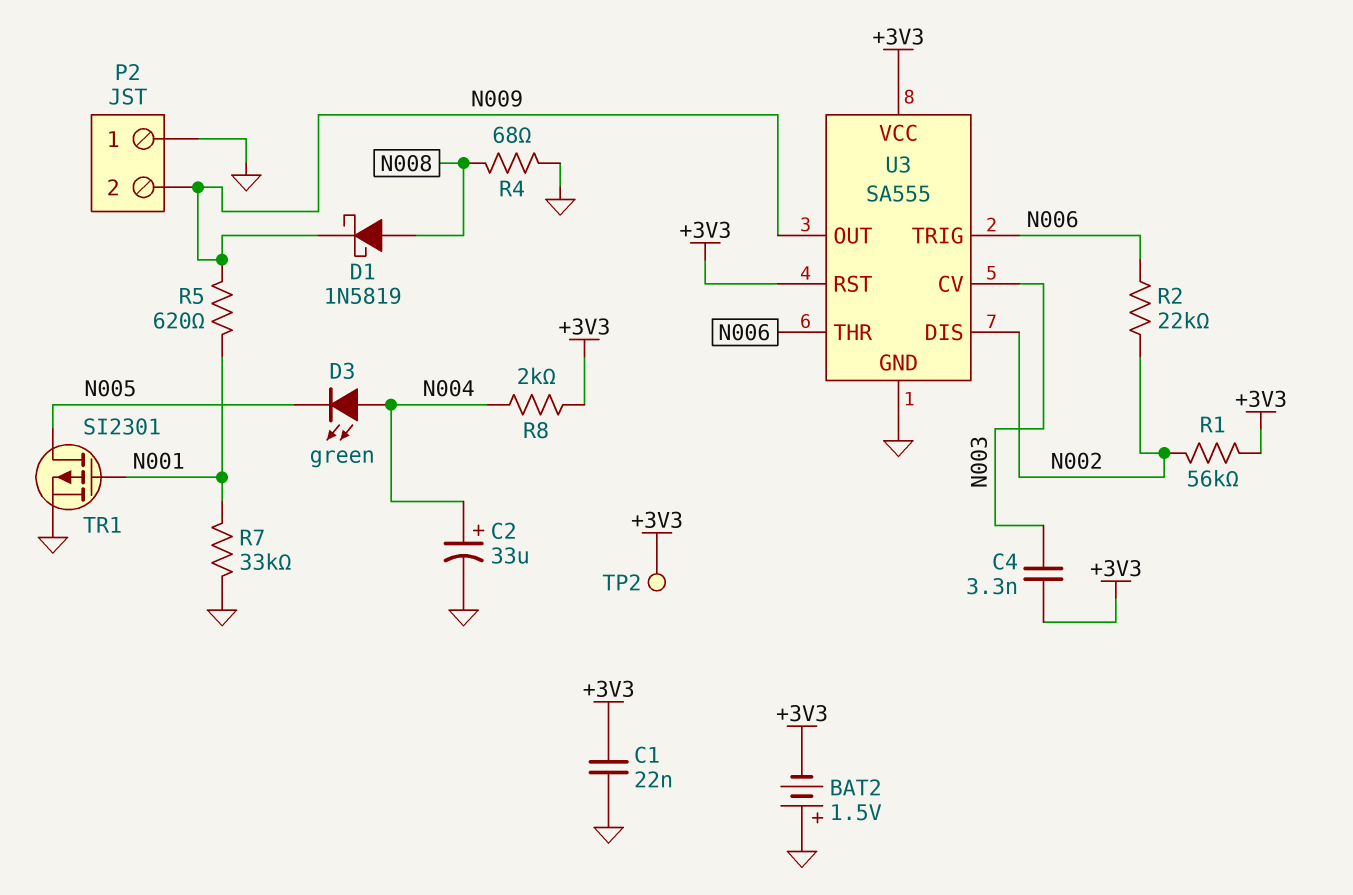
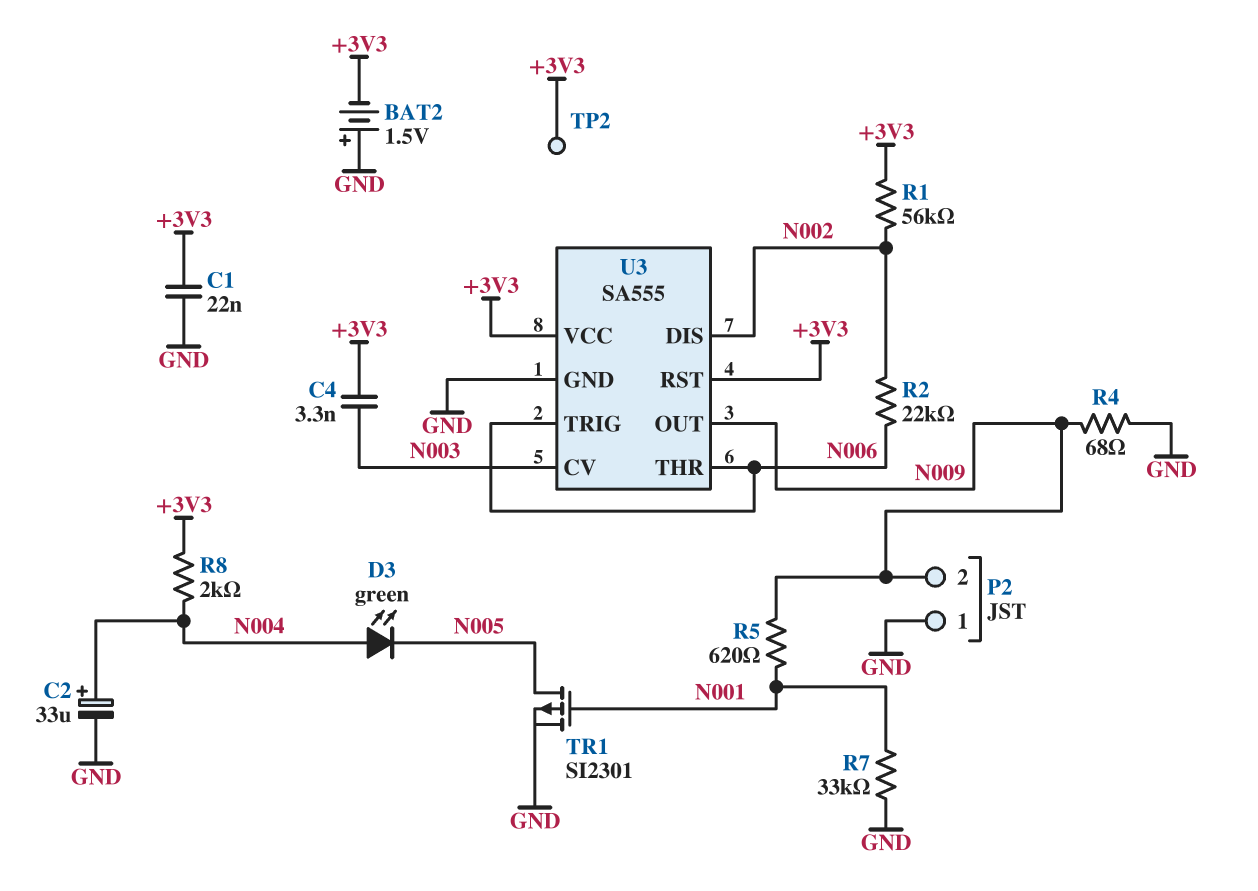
D1: schottky 1N5819 (A N008, K N009) -> none
R4: 68 (GND, N008) -> 68 (GND, N009)

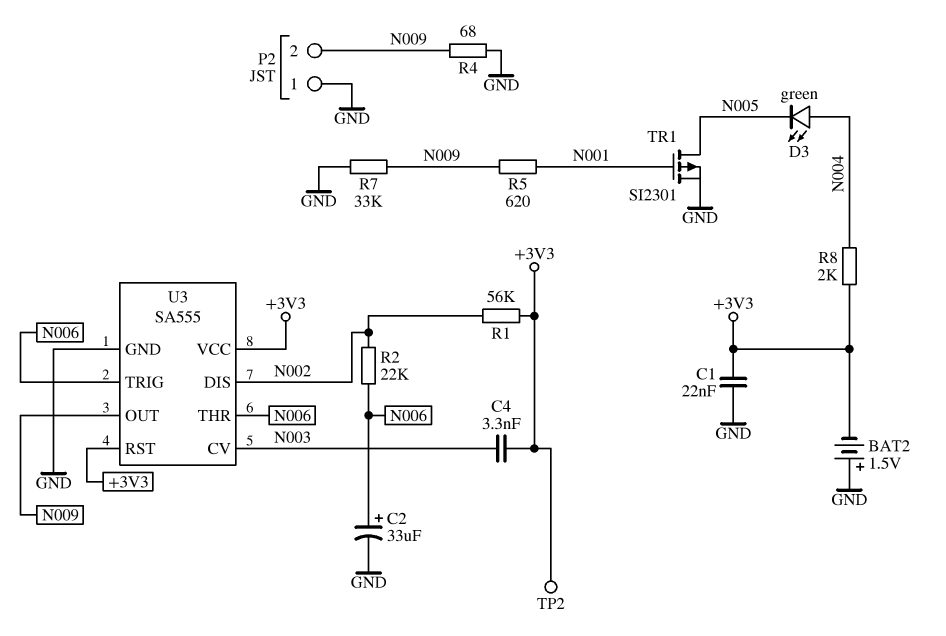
C2: 33uF (plus N004, minus GND) -> 33uF (plus N006, minus GND)
R7: 33k (GND, N001) -> 33k (GND, N009)

